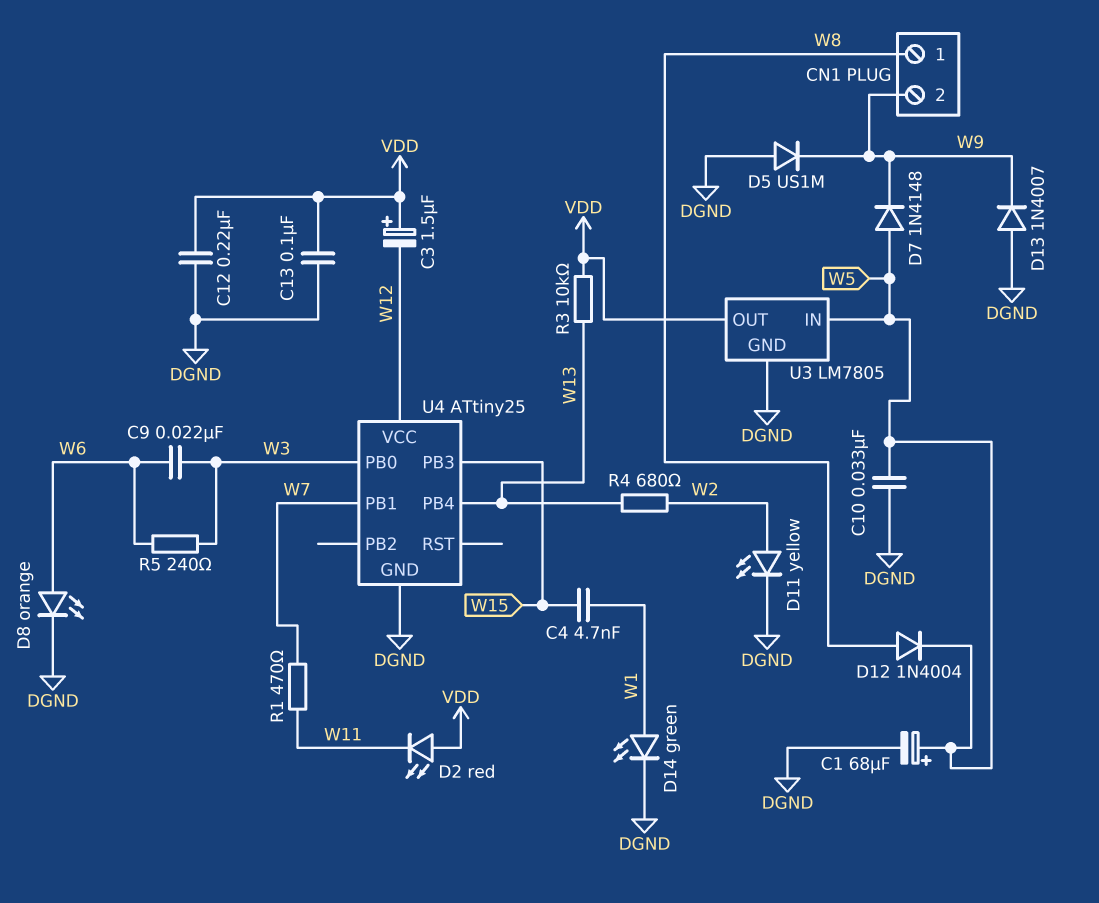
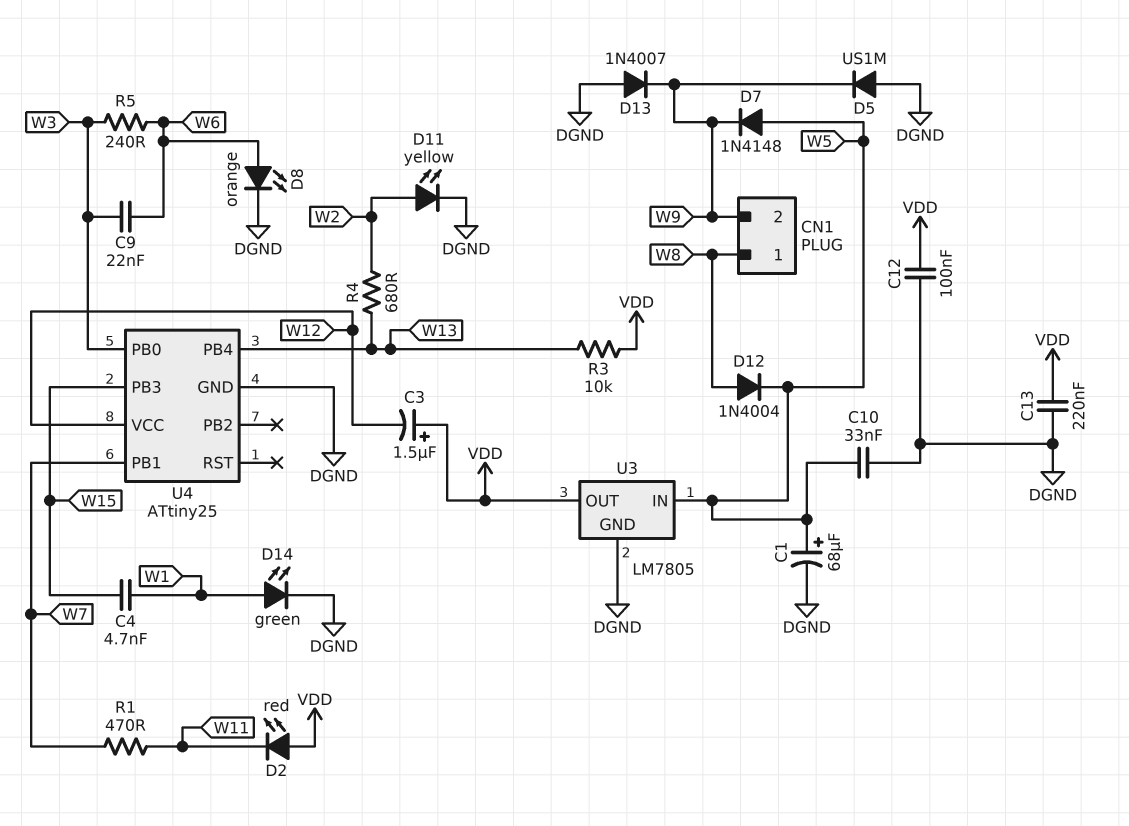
C12: 220nF (DGND, VDD) -> 100nF (DGND, VDD)
C13: 100nF (DGND, VDD) -> 220nF (DGND, VDD)

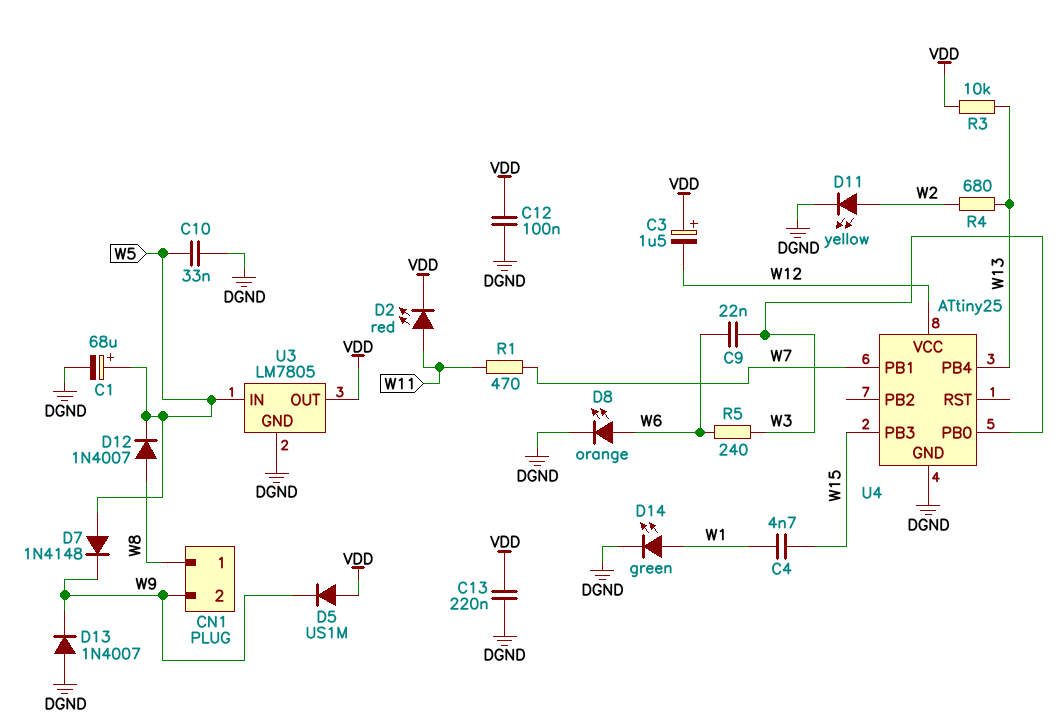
D2: LED red (A VDD, K W11) -> LED red (A W11, K VDD)
D5: diode US1M (A DGND, K W9) -> diode US1M (A VDD, K W9)
D12: diode 1N4004 (A W8, K W5) -> diode 1N4007 (A W8, K W5)

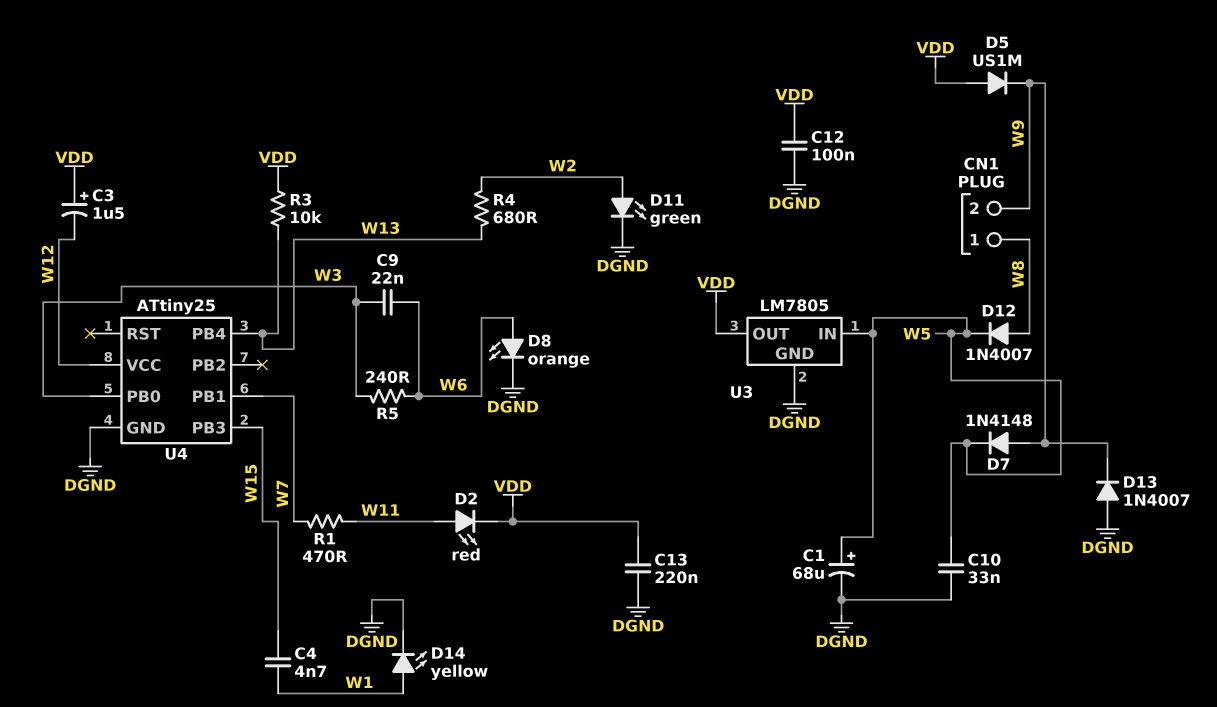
D7: diode 1N4148 (A W5, K W9) -> diode 1N4148 (A W9, K W5)
D11: LED yellow (A W2, K DGND) -> LED green (A W2, K DGND)
D14: LED green (A W1, K DGND) -> LED yellow (A W1, K DGND)

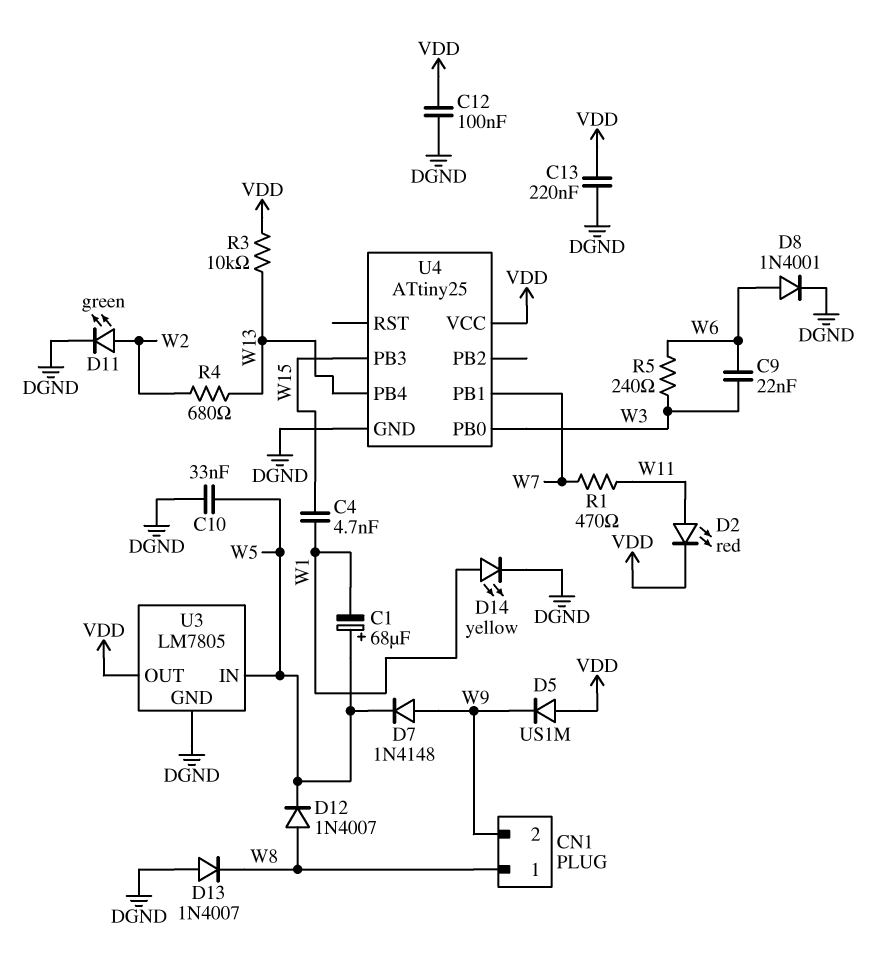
C1: 68uF (plus W5, minus DGND) -> 68uF (plus W5, minus W1)
C3: 1.5uF (plus VDD, minus W12) -> none
D8: LED orange (A W6, K DGND) -> diode 1N4001 (A W6, K DGND)
D13: diode 1N4007 (A DGND, K W9) -> diode 1N4007 (A DGND, K W8)
U4 pin VCC: W12 -> VDD

